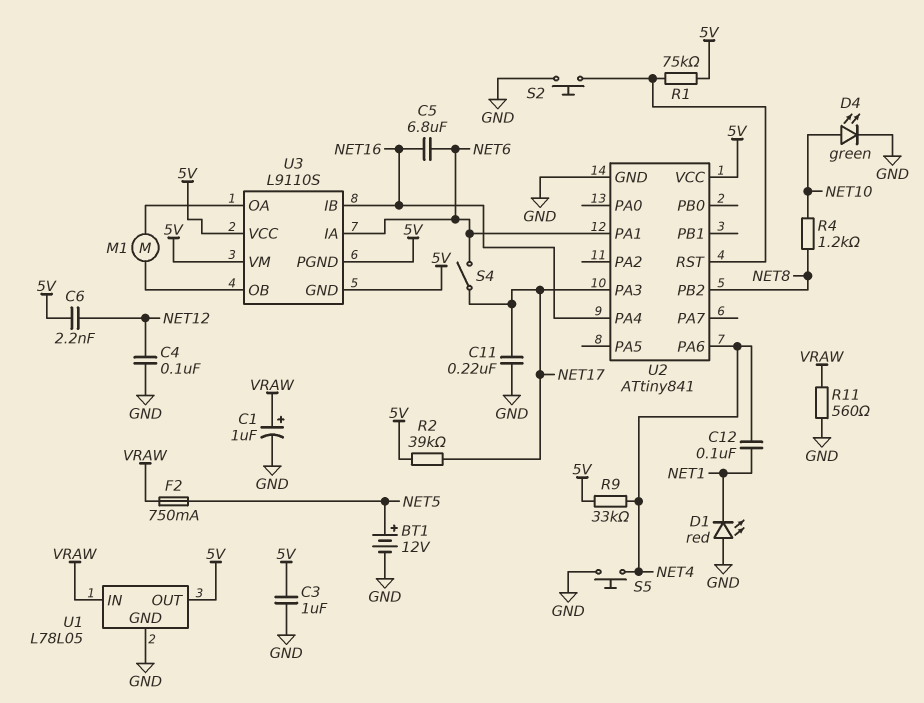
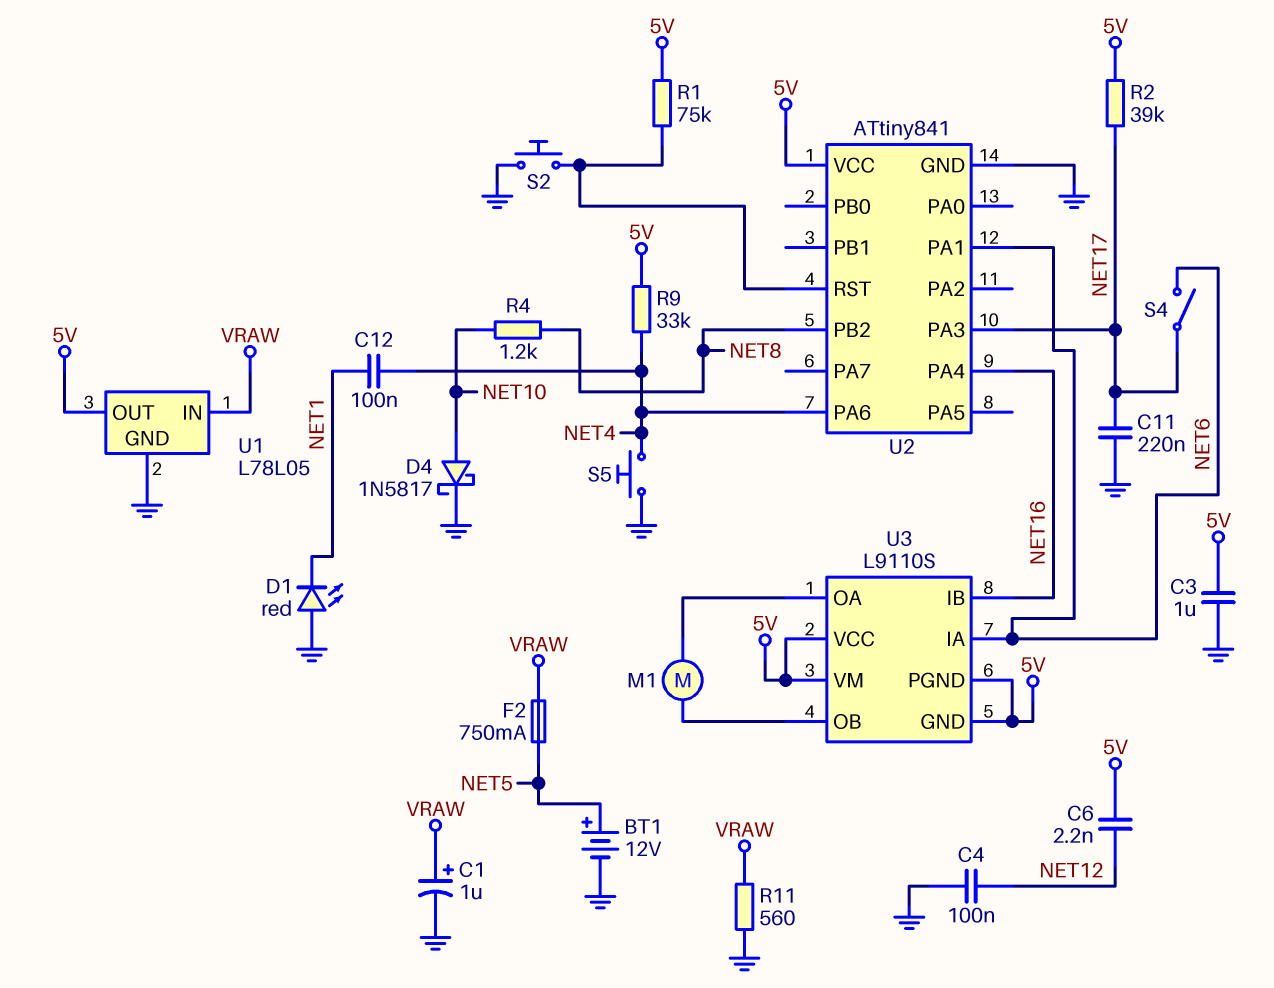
C5: 6.8uF (NET6, NET16) -> none
D4: LED green (A NET10, K GND) -> schottky 1N5817 (A NET10, K GND)

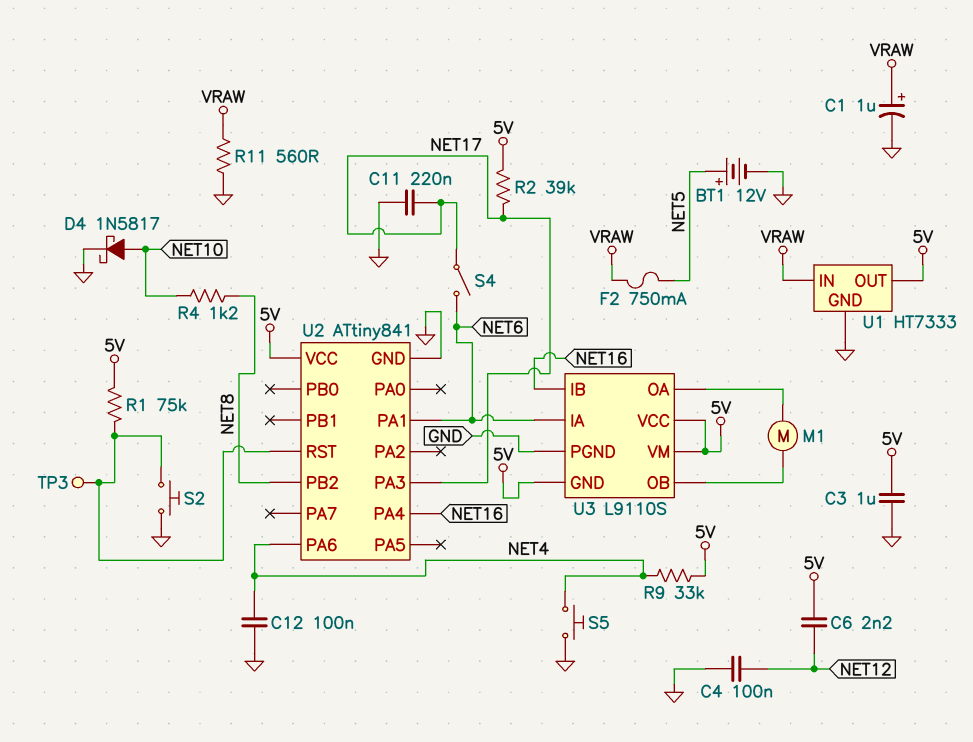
C12: 100nF (NET1, NET4) -> 100nF (GND, NET4)
D1: LED red (A GND, K NET1) -> none
TP3: none -> test point (U2/RST)
U1: L78L05 -> HT7333
U3 pin PGND: 5V -> GND

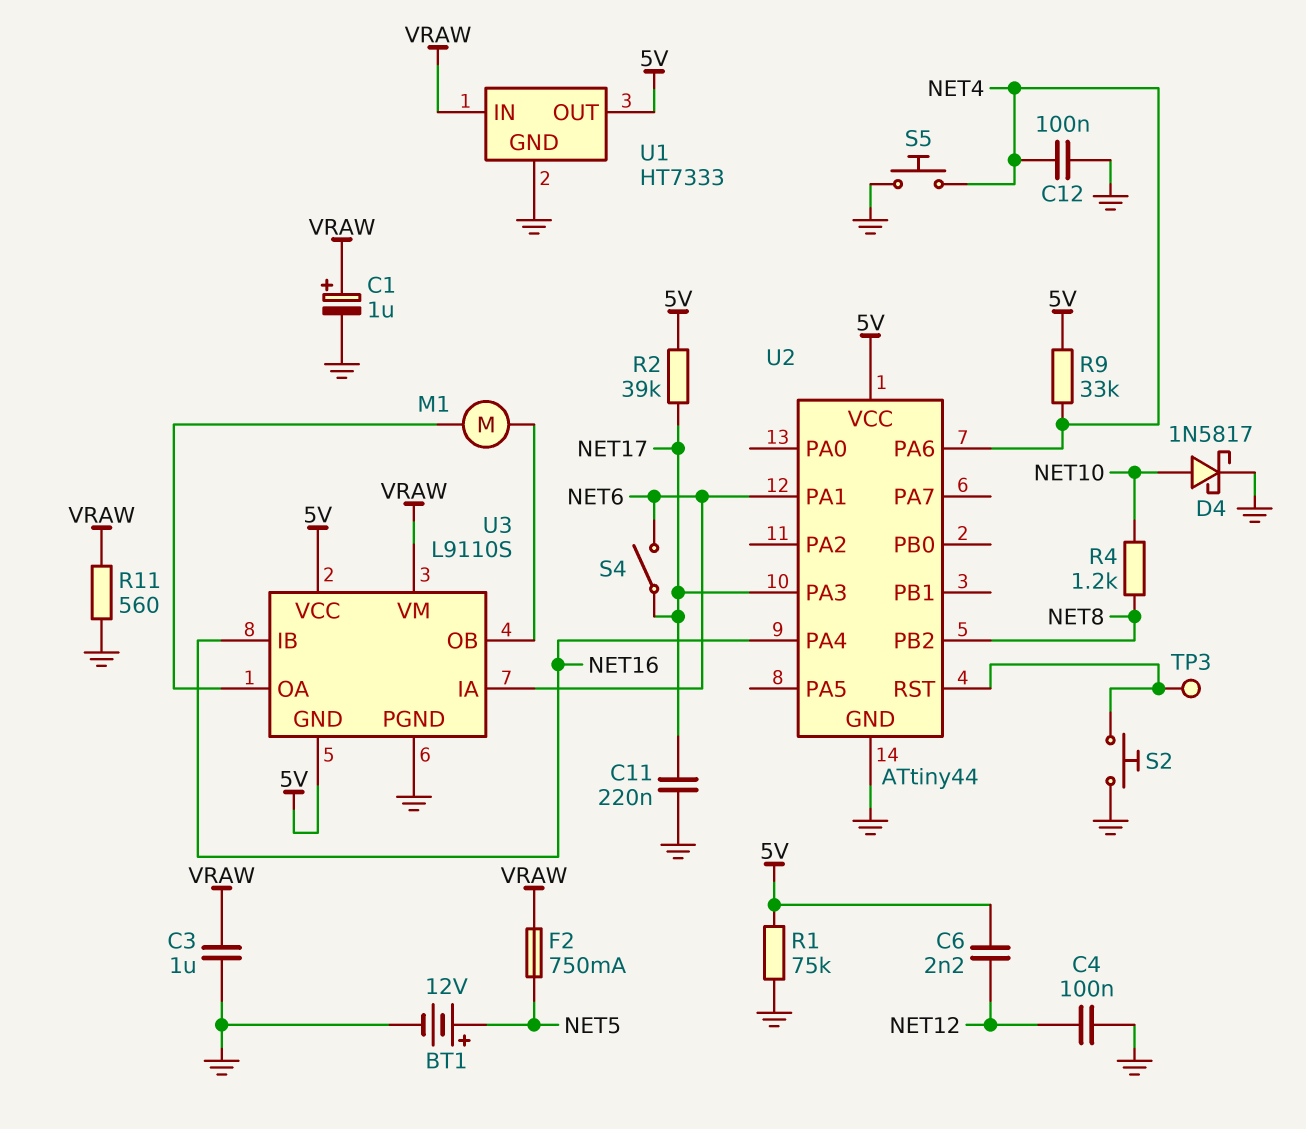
C3: 1uF (5V, GND) -> 1uF (GND, VRAW)
R1: 75k (5V, U2/RST) -> 75k (5V, GND)
U2: ATtiny841 -> ATtiny44
U3 pin VM: 5V -> VRAW

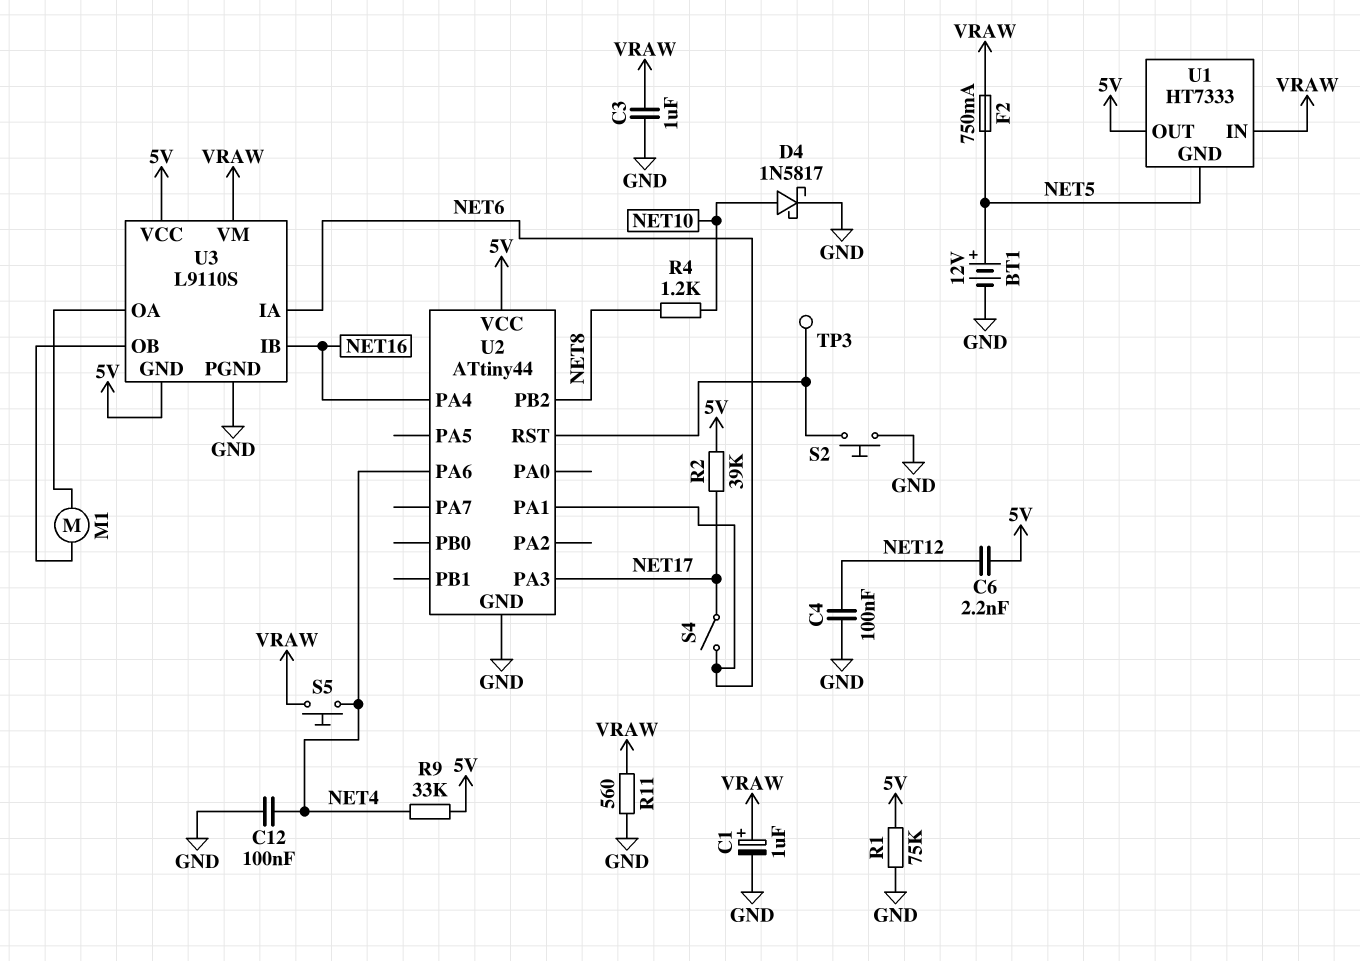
C11: 220nF (GND, NET17) -> none
S5: button (GND, NET4) -> button (NET4, VRAW)
U1 pin GND: GND -> NET5

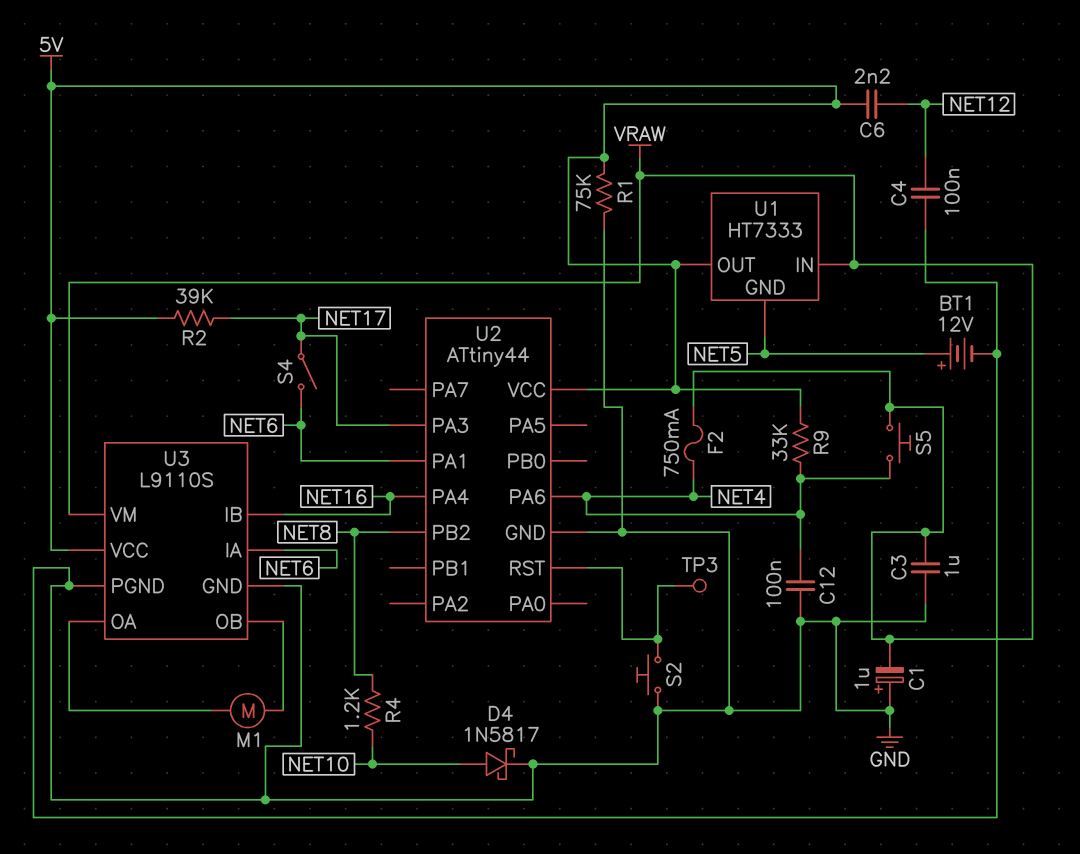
C1: 1uF (plus VRAW, minus GND) -> 1uF (plus GND, minus VRAW)
F2: 750mA (NET5, VRAW) -> 750mA (NET4, VRAW)
R11: 560 (GND, VRAW) -> none
U3 pin GND: 5V -> GND

